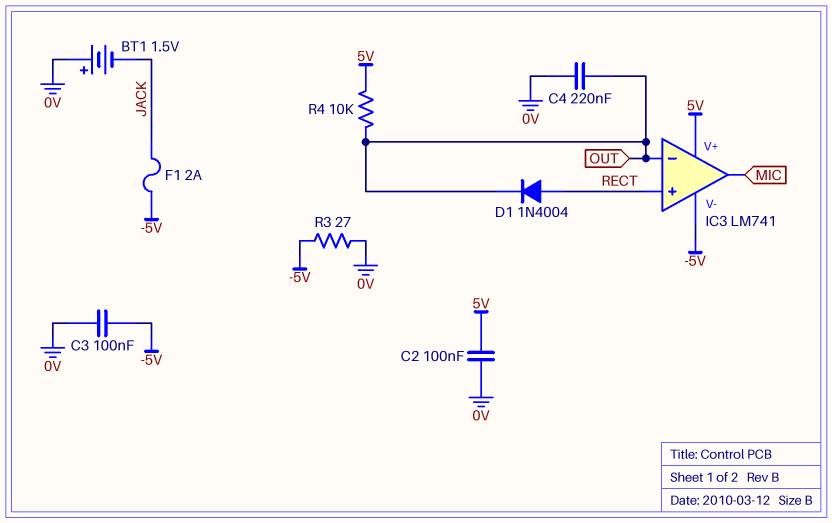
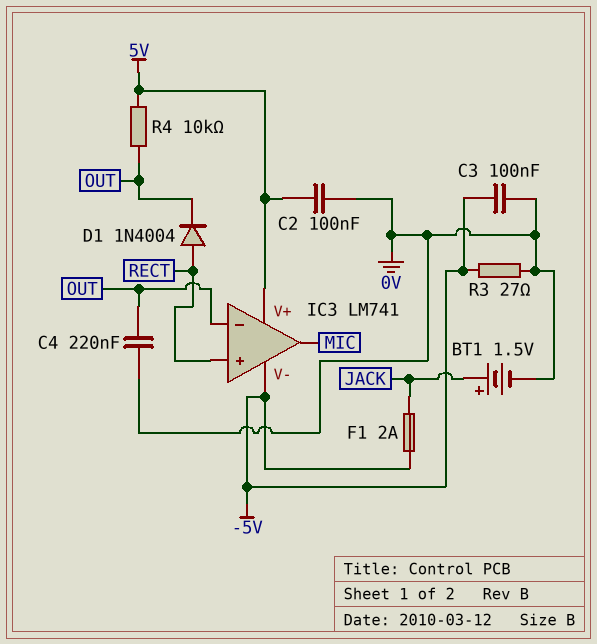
BT1: 1.5V (plus 0V, minus JACK) -> 1.5V (plus JACK, minus 0V)

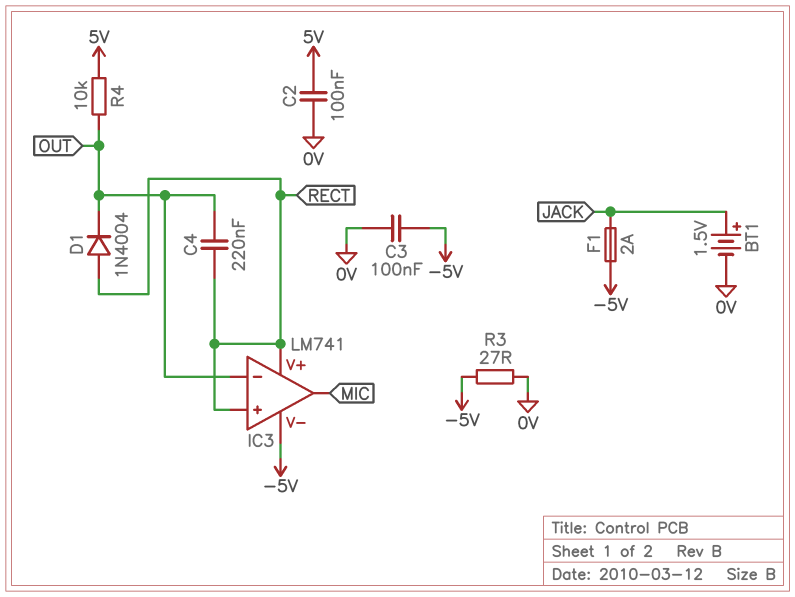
C4: 220nF (0V, OUT) -> 220nF (OUT, RECT)
IC3 pin V+: 5V -> RECT

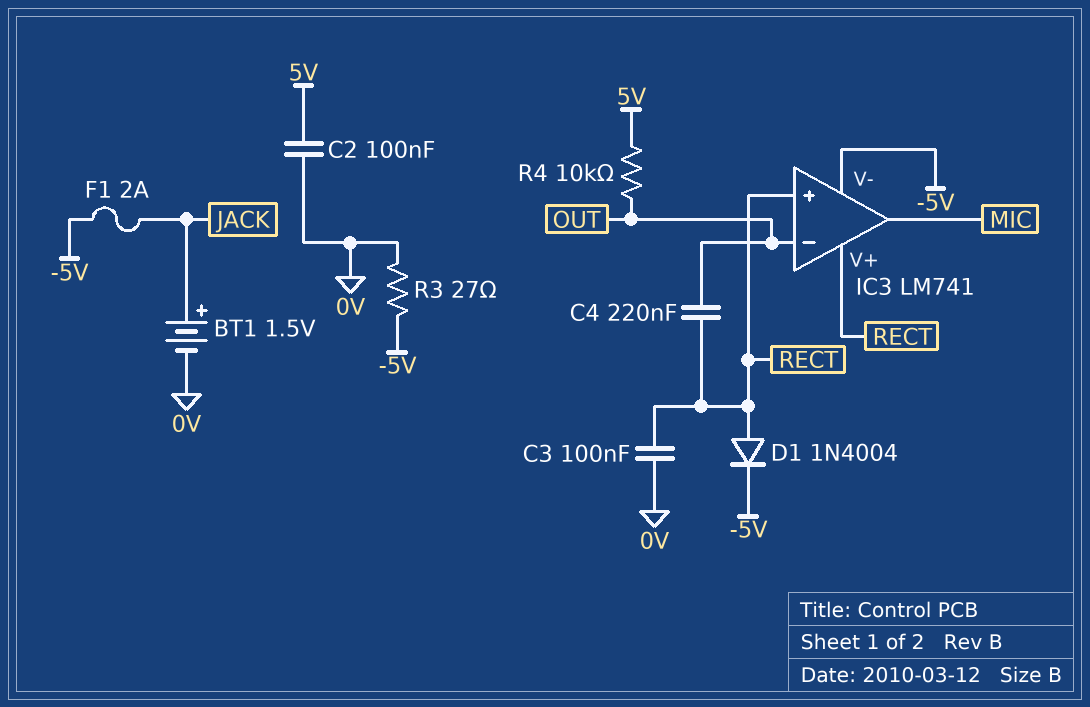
C3: 100nF (-5V, 0V) -> 100nF (0V, RECT)
D1: diode 1N4004 (A RECT, K OUT) -> diode 1N4004 (A RECT, K -5V)

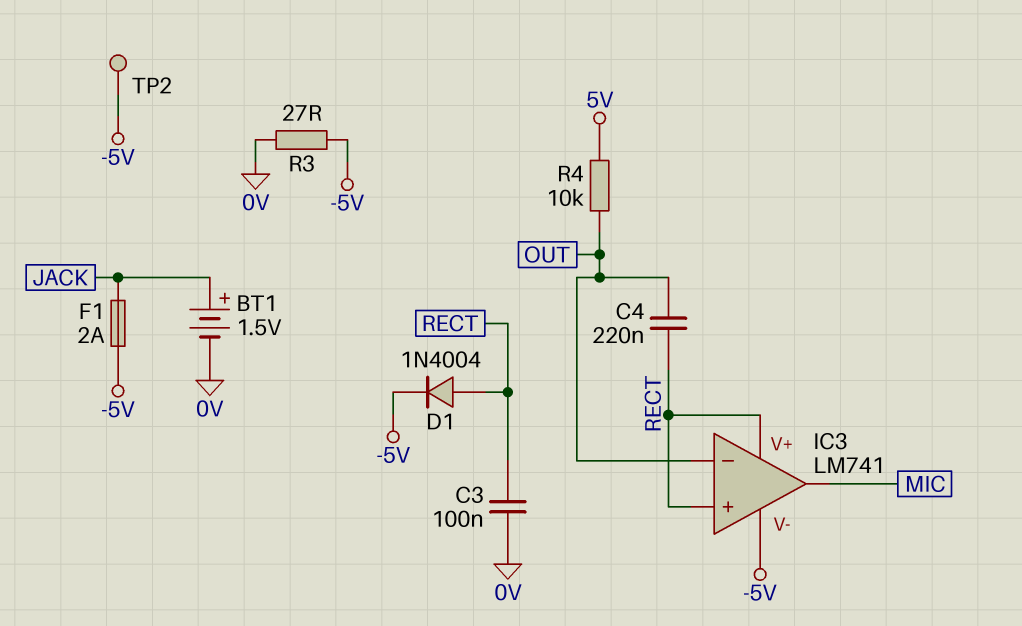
C2: 100nF (0V, 5V) -> none
TP2: none -> test point (-5V)

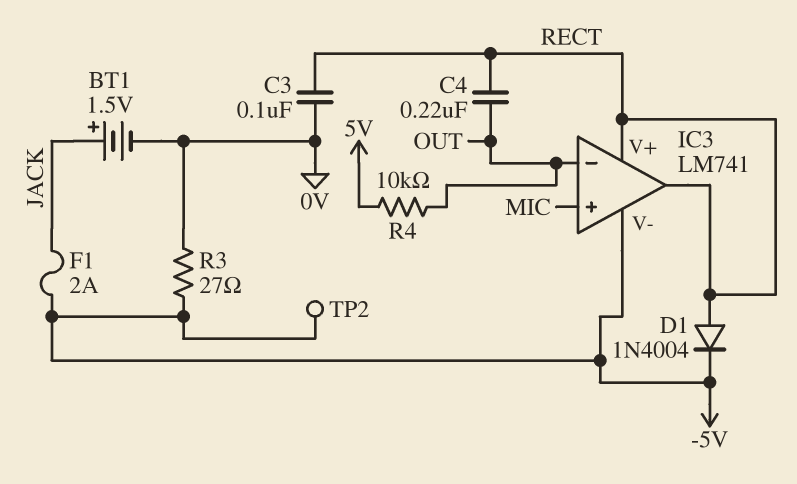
IC3 pin in+: RECT -> MIC
IC3 pin out: MIC -> RECT

